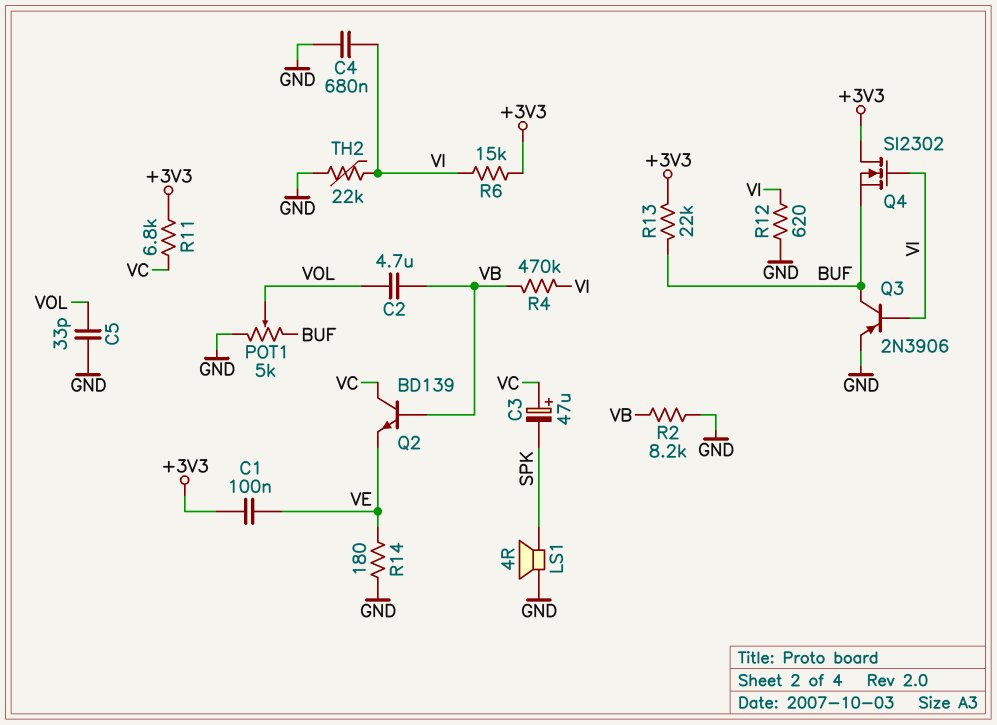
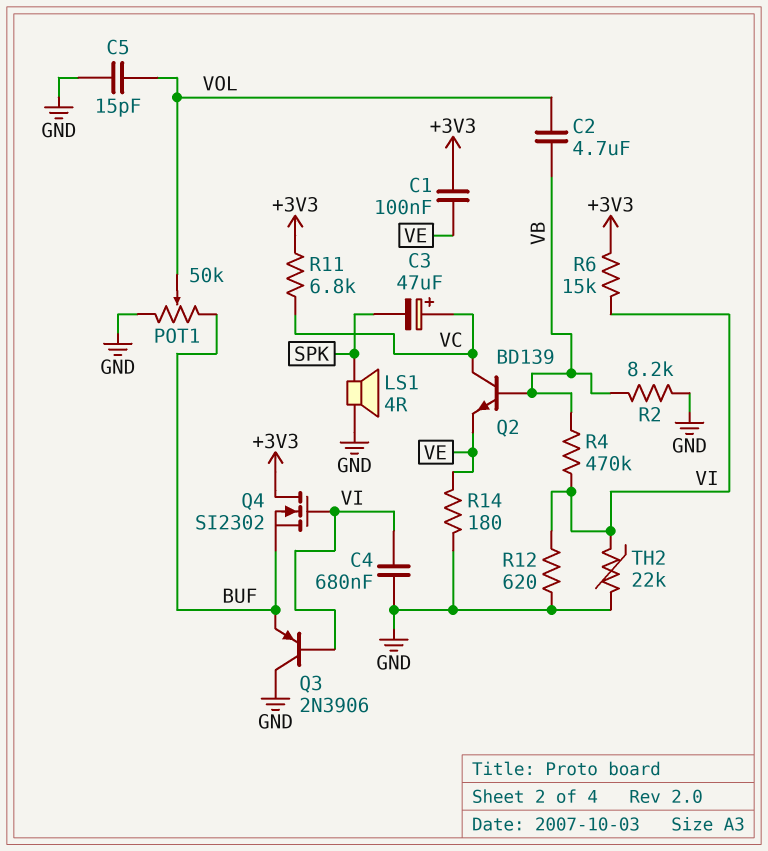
C5: 33pF (GND, VOL) -> 15pF (GND, VOL)
POT1: 5k (BUF, GND, wiper VOL) -> 50k (BUF, GND, wiper VOL)
Q3: PNP 2N3906 (B VI, C BUF, E GND) -> PNP 2N3906 (B VI, C GND, E BUF)
R13: 22k (+3V3, BUF) -> none

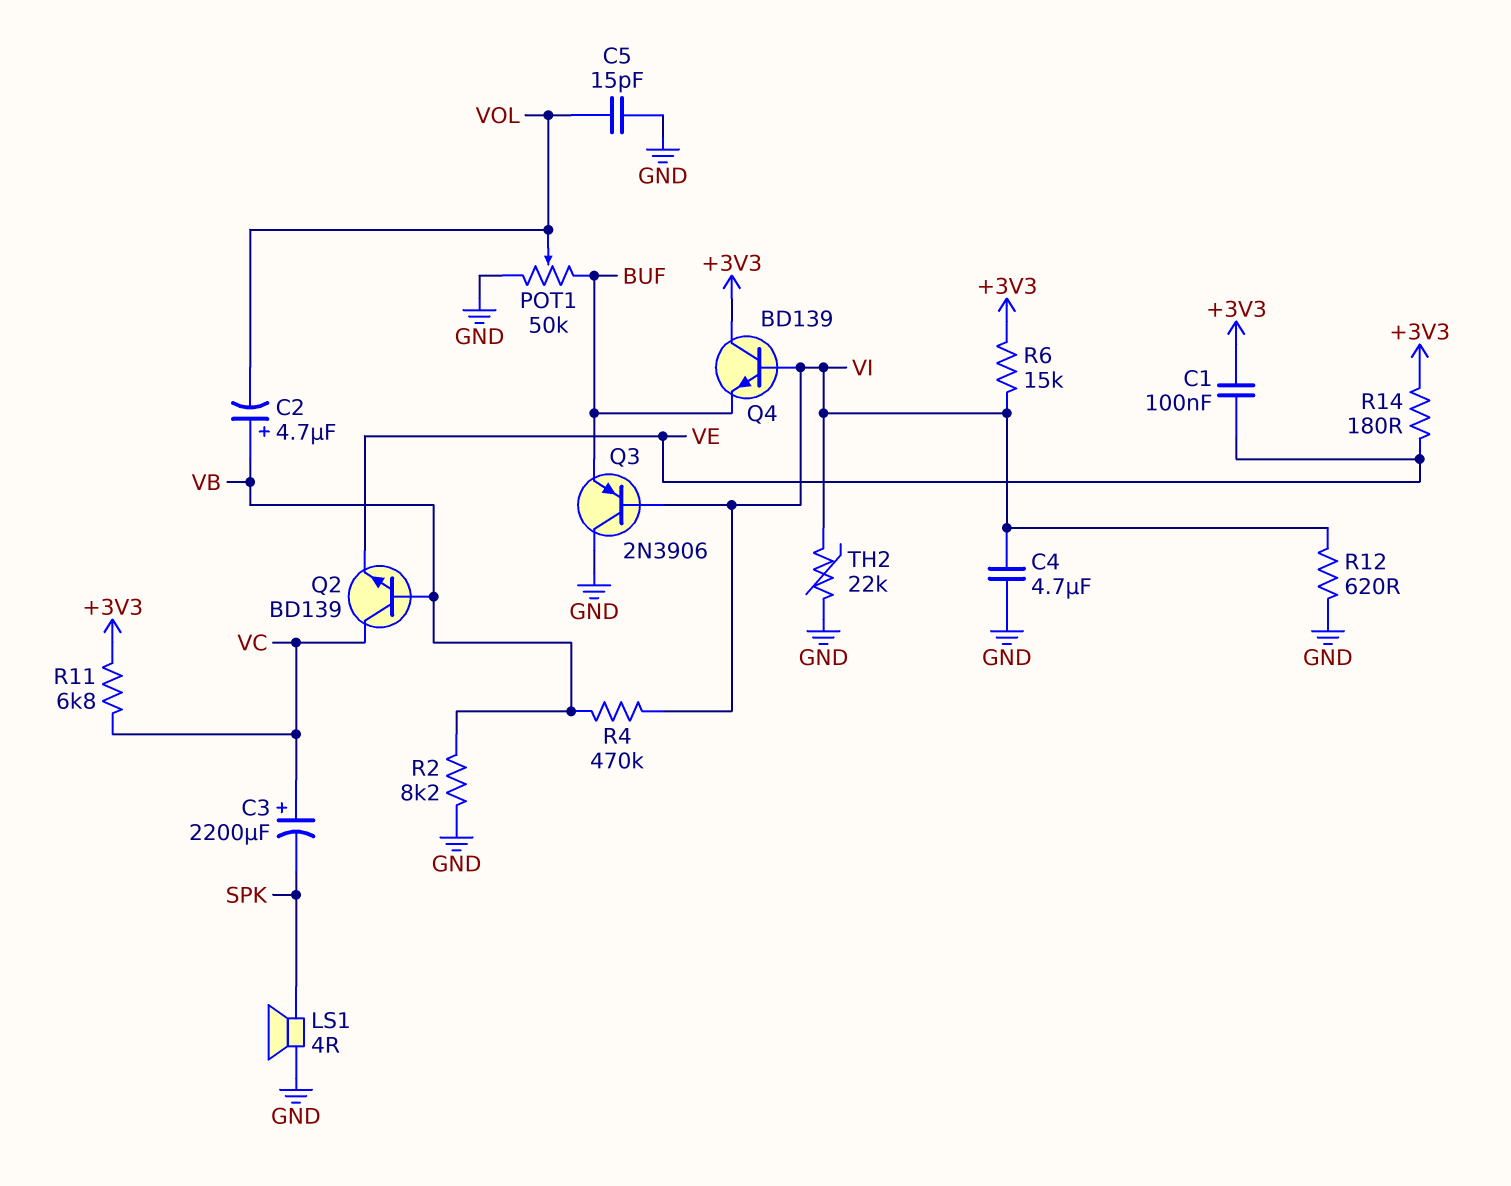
C2: 4.7uF (VB, VOL) -> 4.7uF (plus VB, minus VOL)
C3: 47uF (plus VC, minus SPK) -> 2200uF (plus VC, minus SPK)
C4: 680nF (GND, VI) -> 4.7uF (GND, VI)
Q4: NMOS SI2302 (G VI, D +3V3, S BUF) -> NPN BD139 (B VI, C +3V3, E BUF)
R14: 180 (GND, VE) -> 180 (+3V3, VE)

